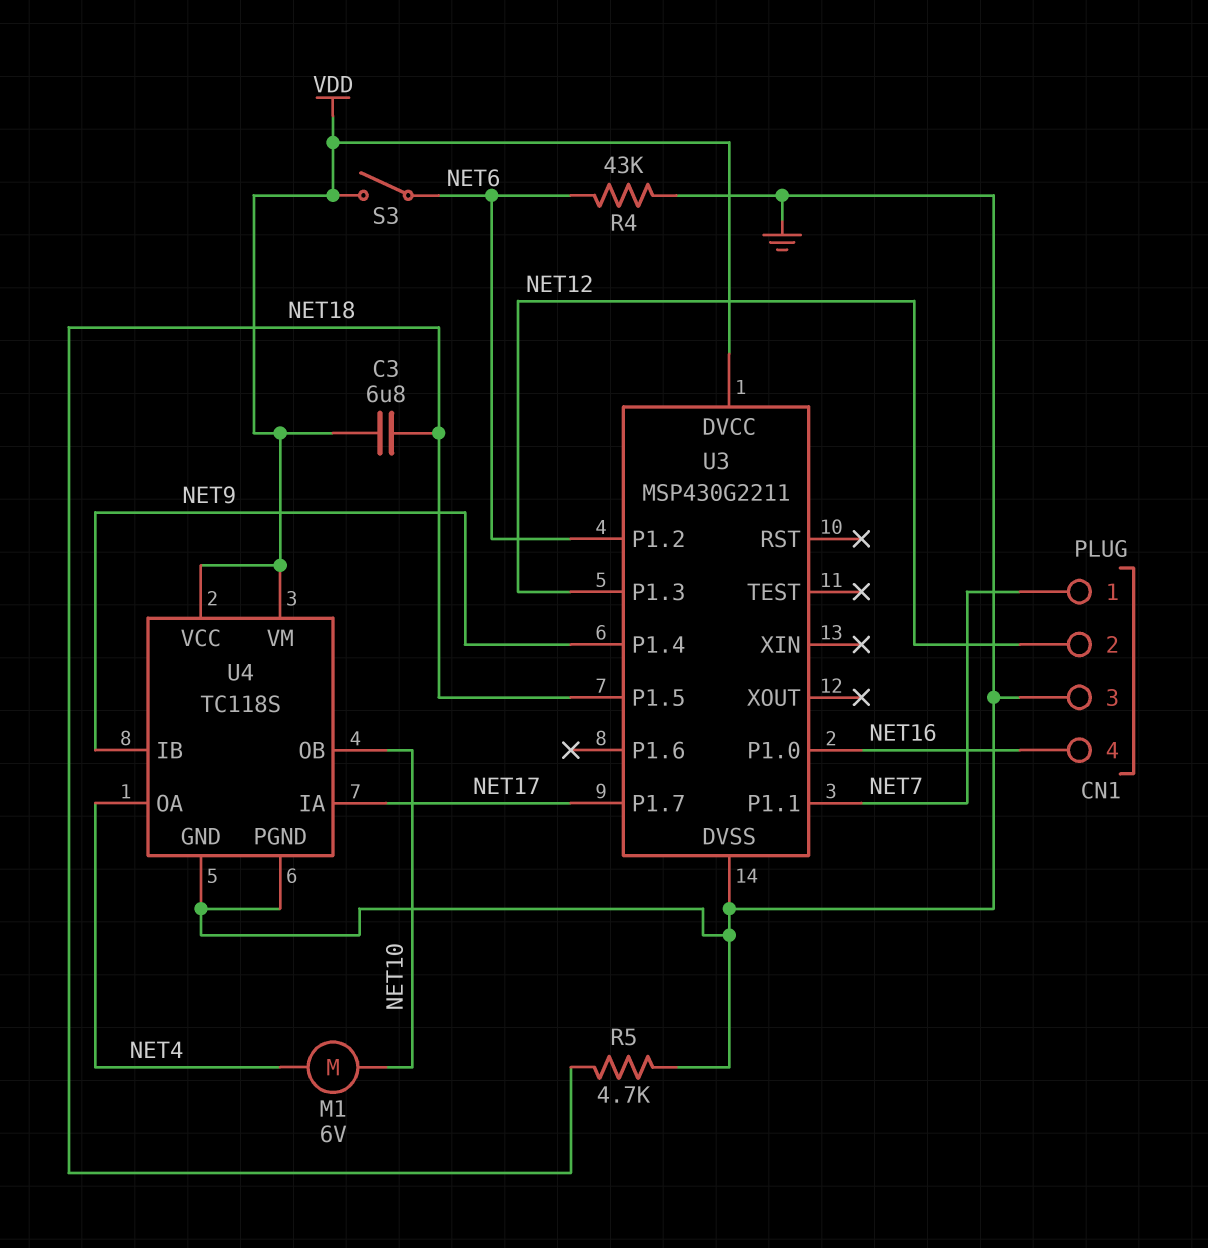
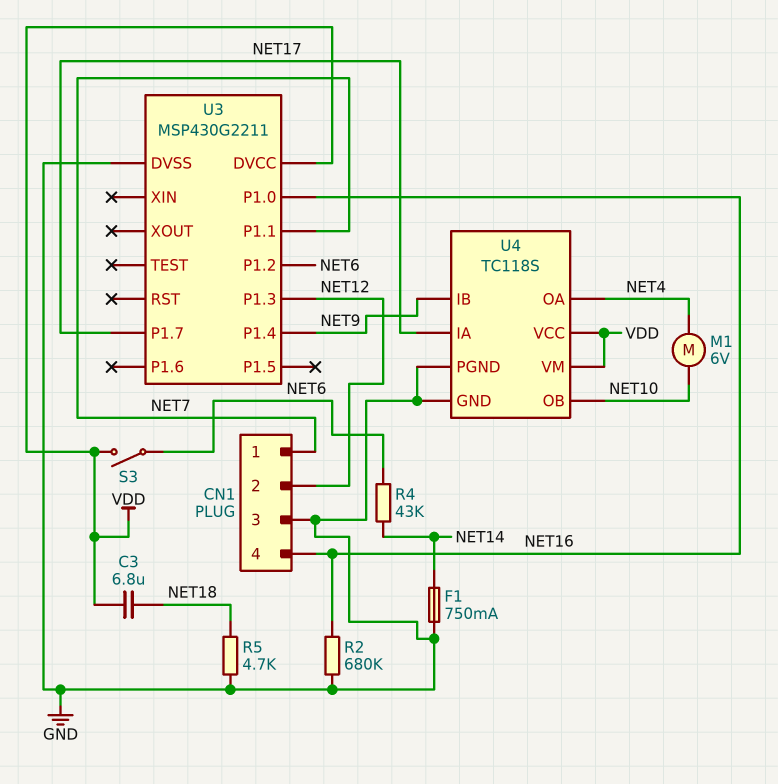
F1: none -> 750mA (GND, NET14)
R2: none -> 680k (GND, NET16)
R4: 43k (GND, NET6) -> 43k (NET6, NET14)
U3 pin P1.5: NET18 -> none

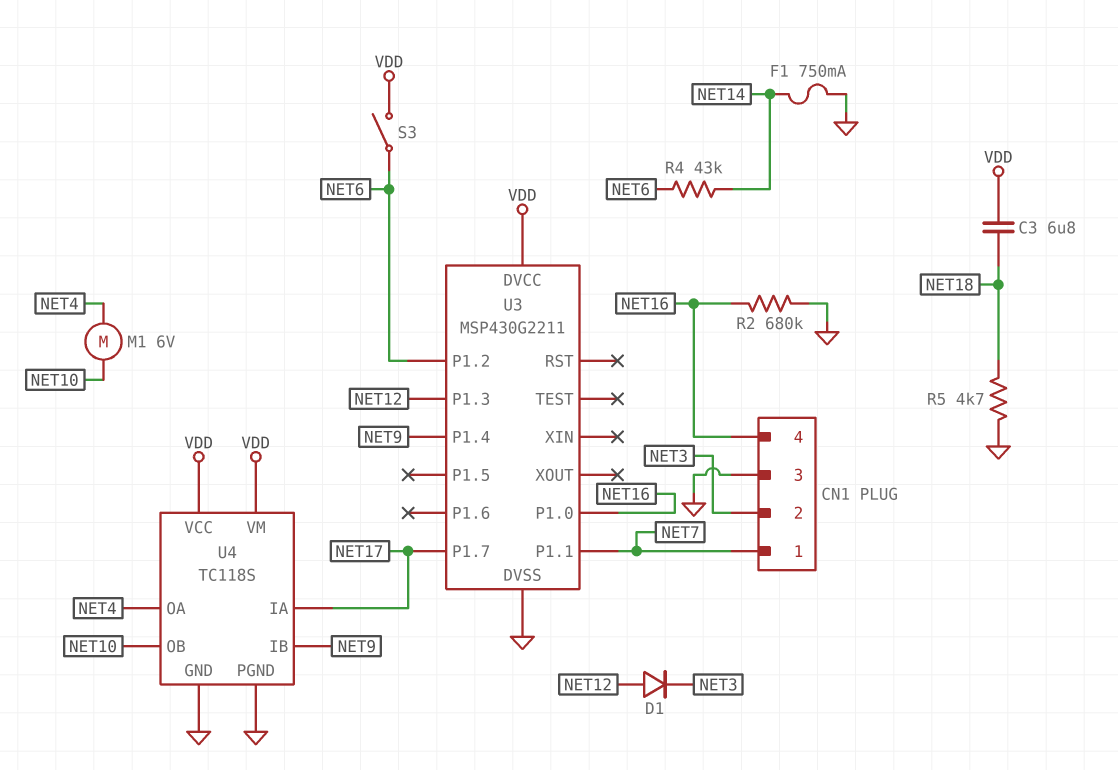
CN1 pin 2: NET12 -> NET3
D1: none -> diode (A NET12, K NET3)

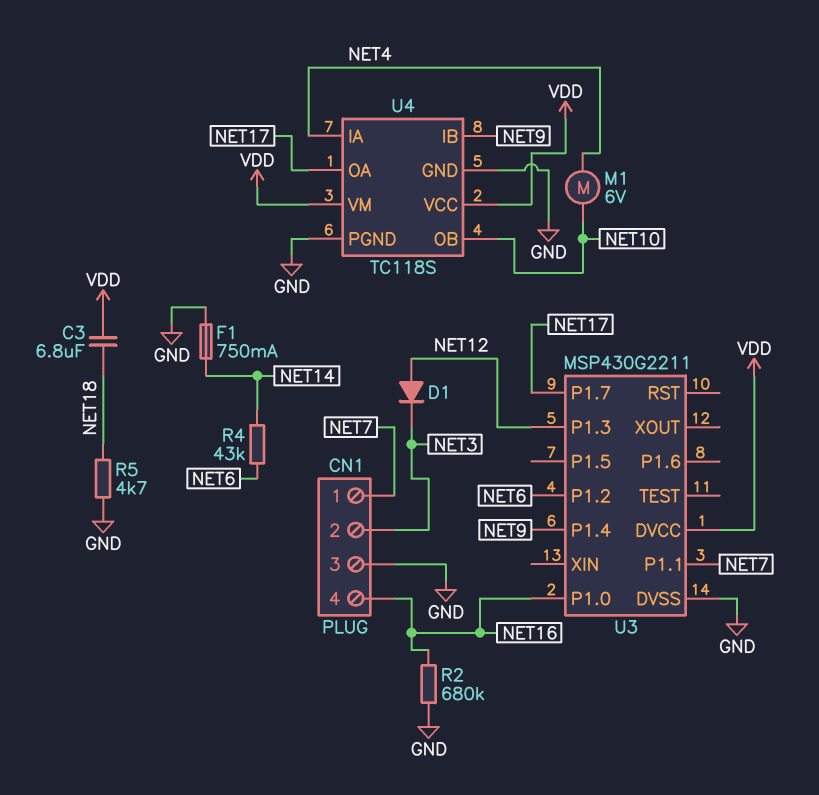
S3: switch (NET6, VDD) -> none
U4 pin IA: NET17 -> NET4
U4 pin OA: NET4 -> NET17

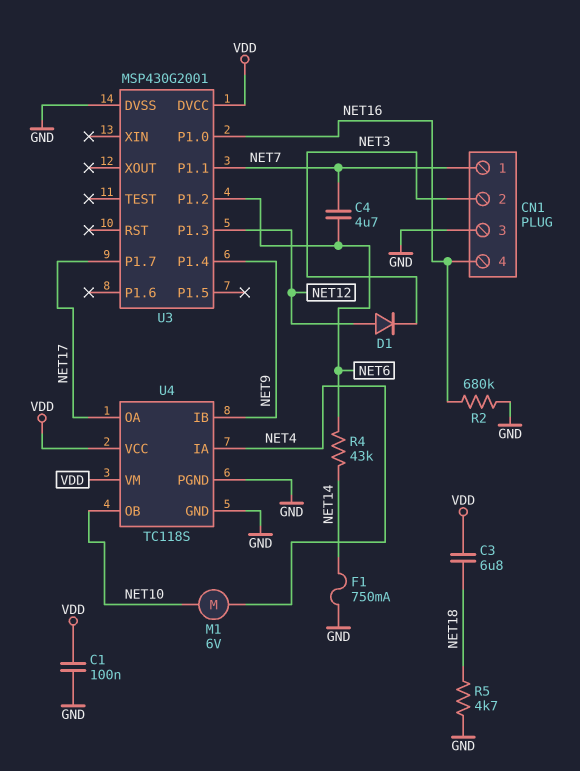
C1: none -> 100nF (GND, VDD)
C4: none -> 4.7uF (NET6, NET7)
U3: MSP430G2211 -> MSP430G2001

